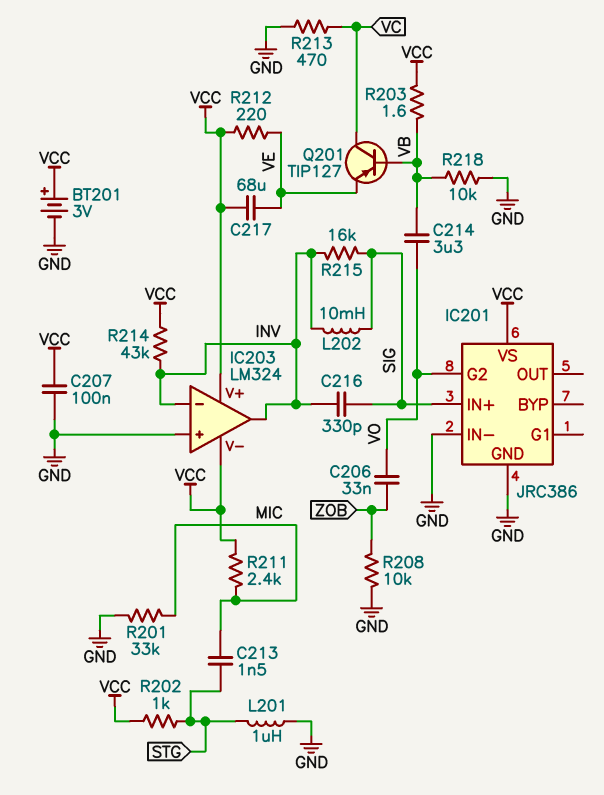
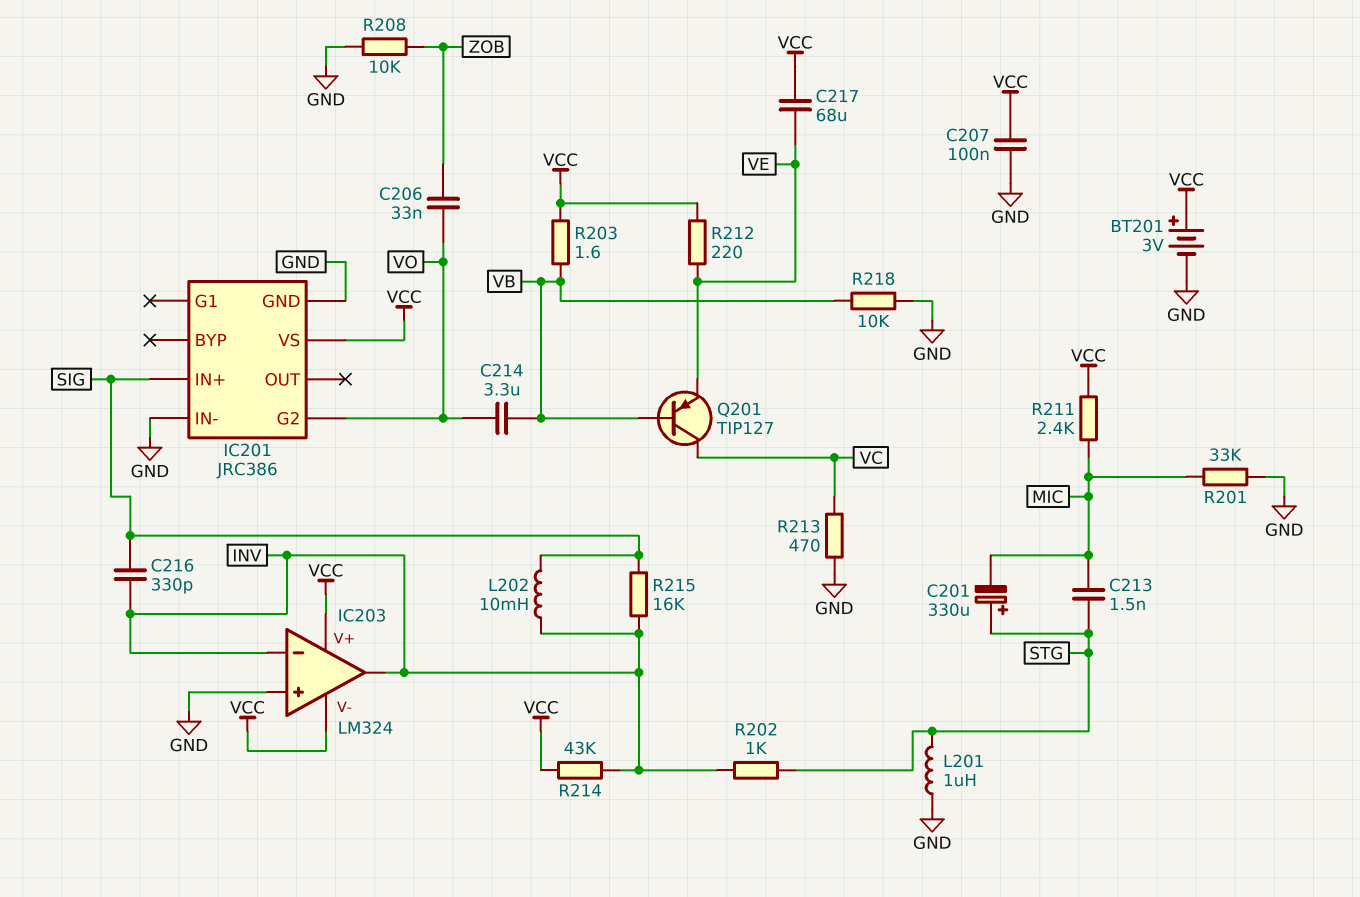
C201: none -> 330uF (plus STG, minus MIC)
R202: 1k (STG, VCC) -> 1k (INV, STG)

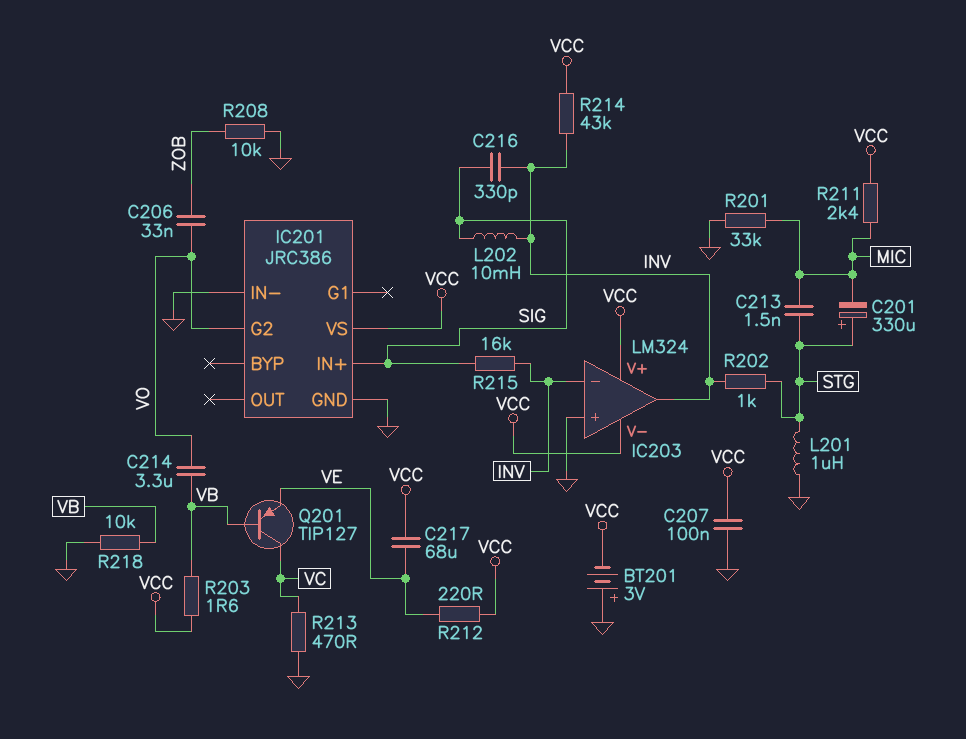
BT201: 3V (plus VCC, minus GND) -> 3V (plus GND, minus VCC)

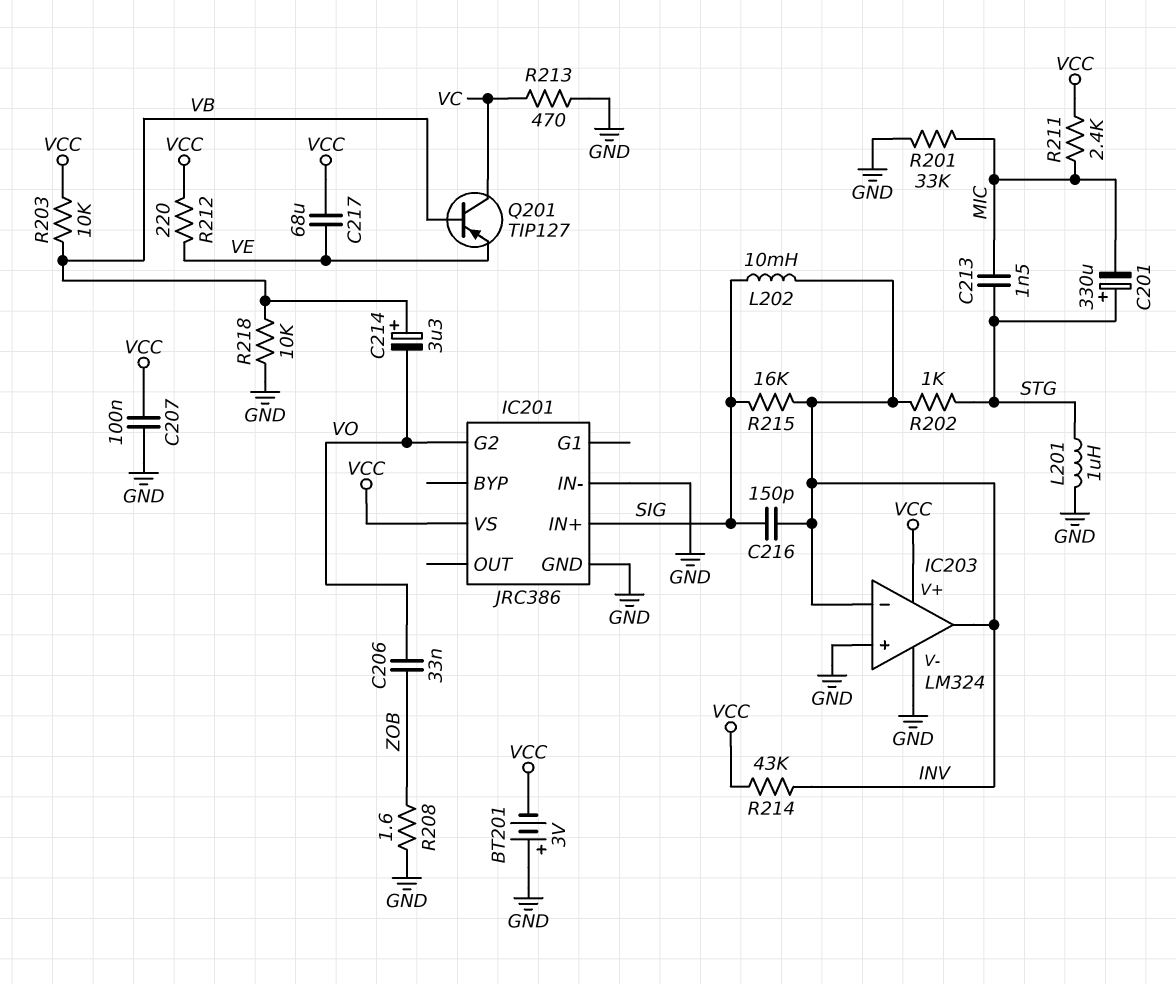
C214: 3.3uF (VB, VO) -> 3.3uF (plus VB, minus VO)
C216: 330pF (INV, SIG) -> 150pF (INV, SIG)
IC203 pin V-: VCC -> GND
R203: 1.6 (VB, VCC) -> 10k (VB, VCC)
R208: 10k (GND, ZOB) -> 1.6 (GND, ZOB)

